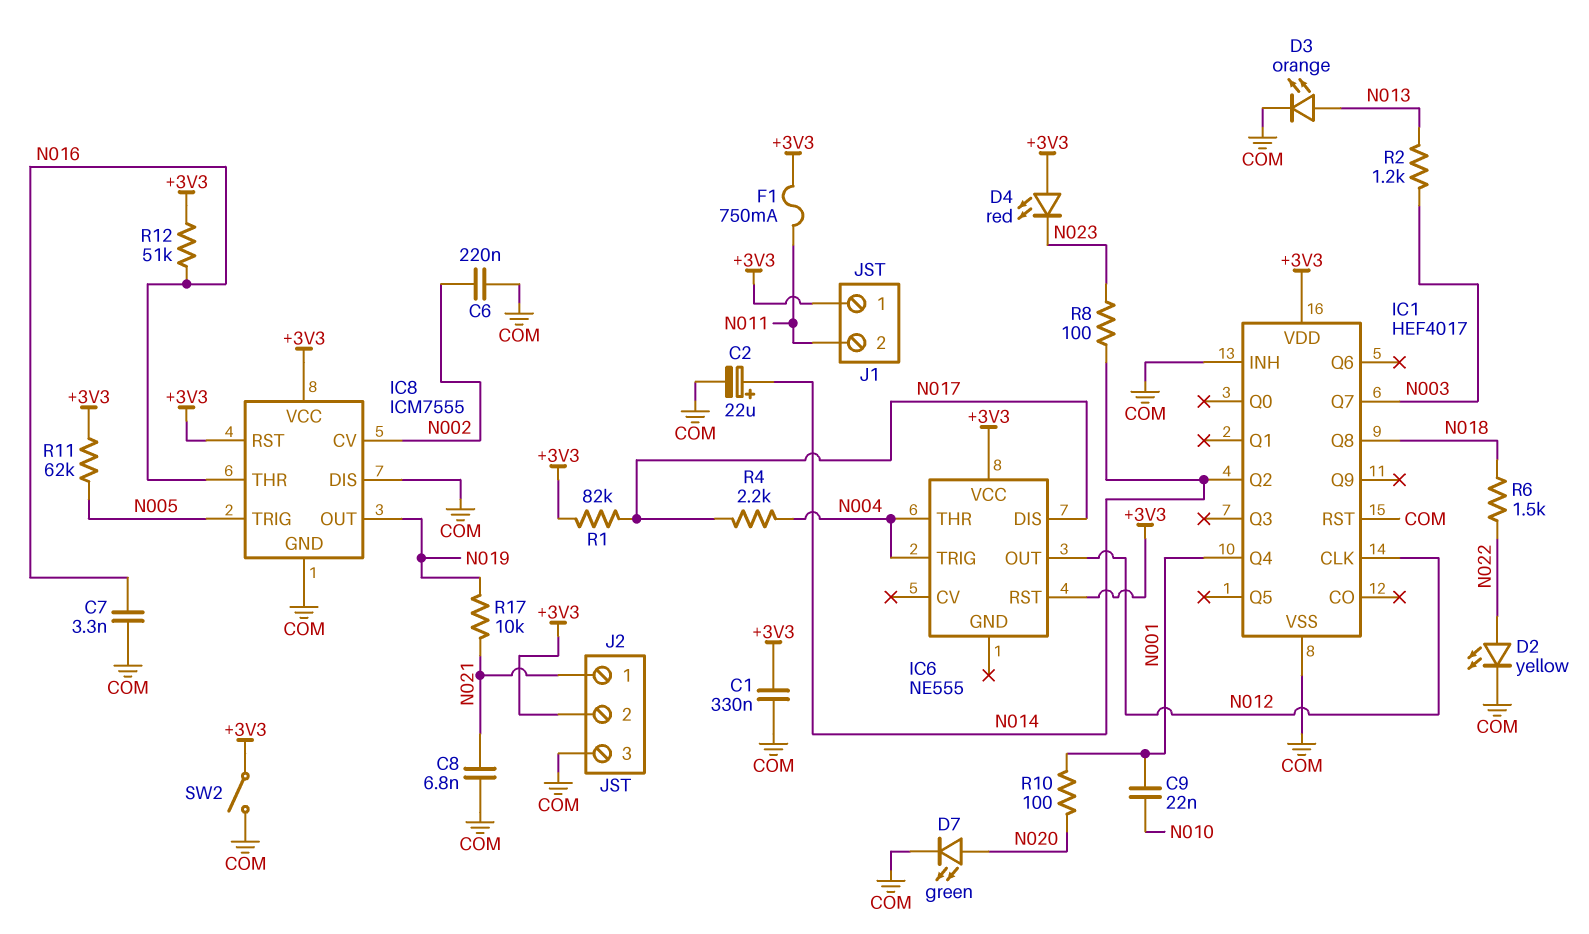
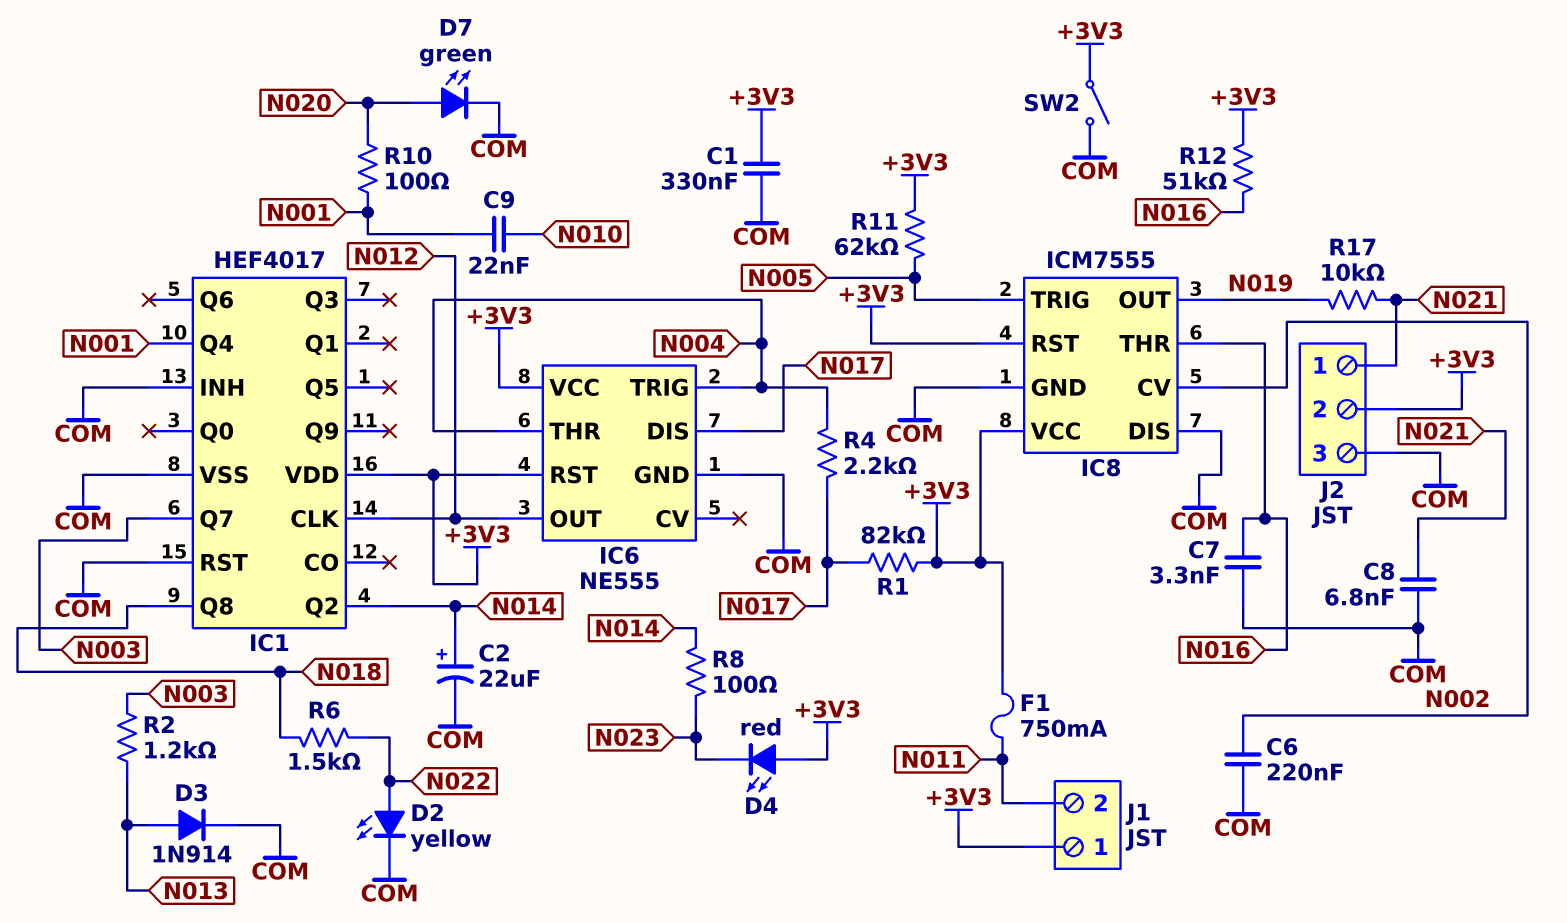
D3: LED orange (A N013, K COM) -> diode 1N914 (A N013, K COM)
IC6 pin GND: none -> COM

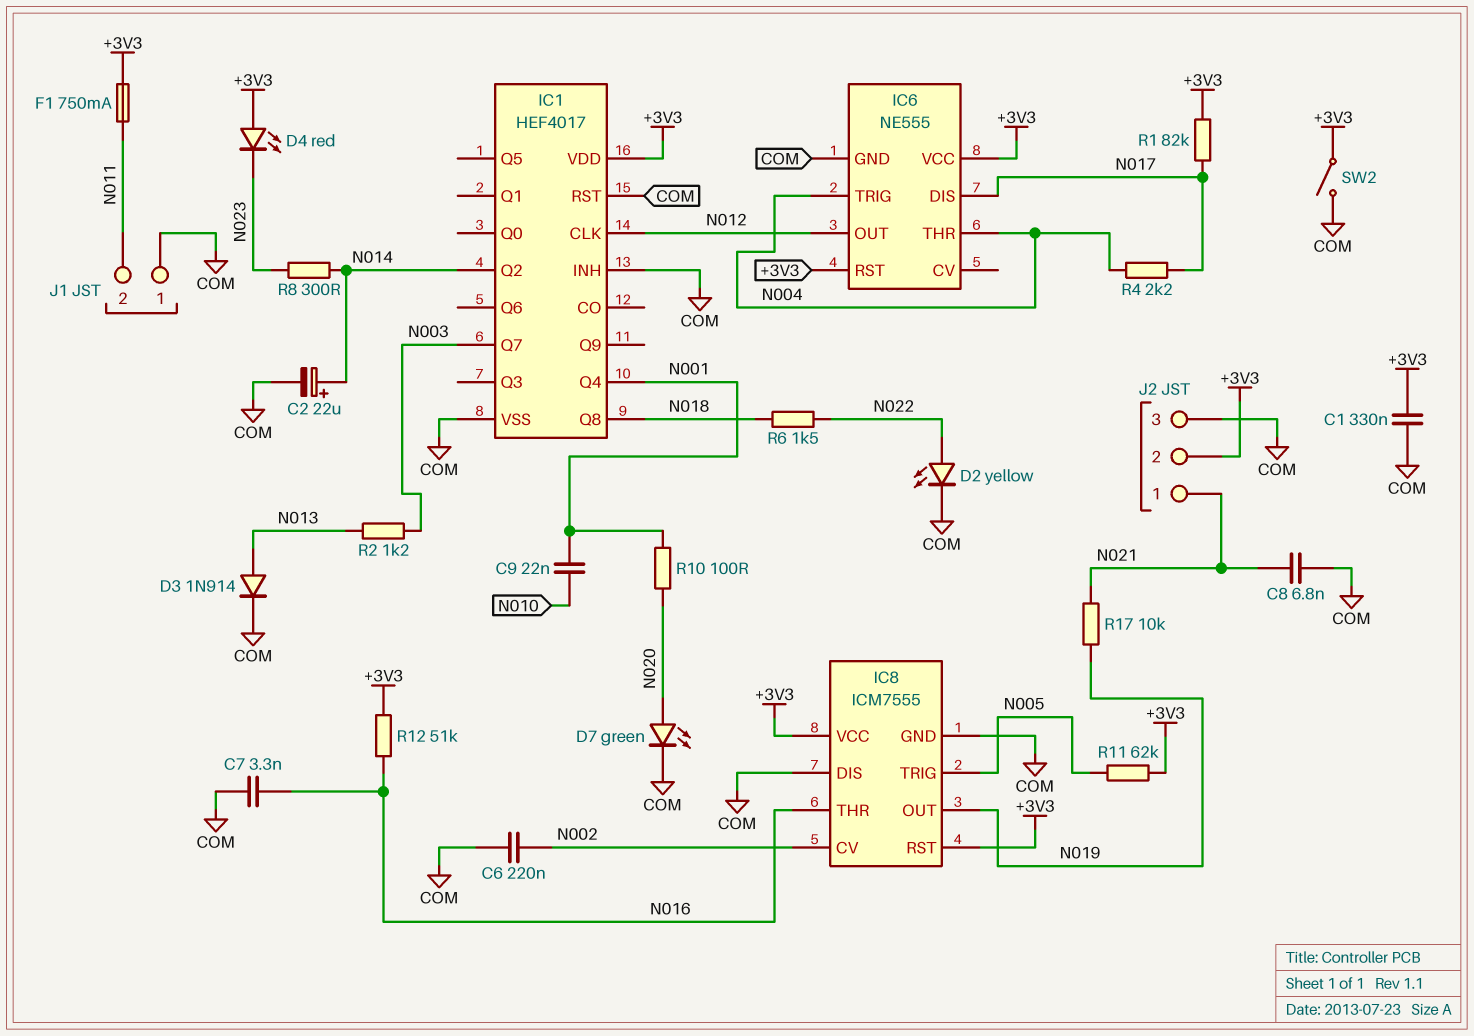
J1 pin 1: +3V3 -> COM
R8: 100 (N014, N023) -> 300 (N014, N023)

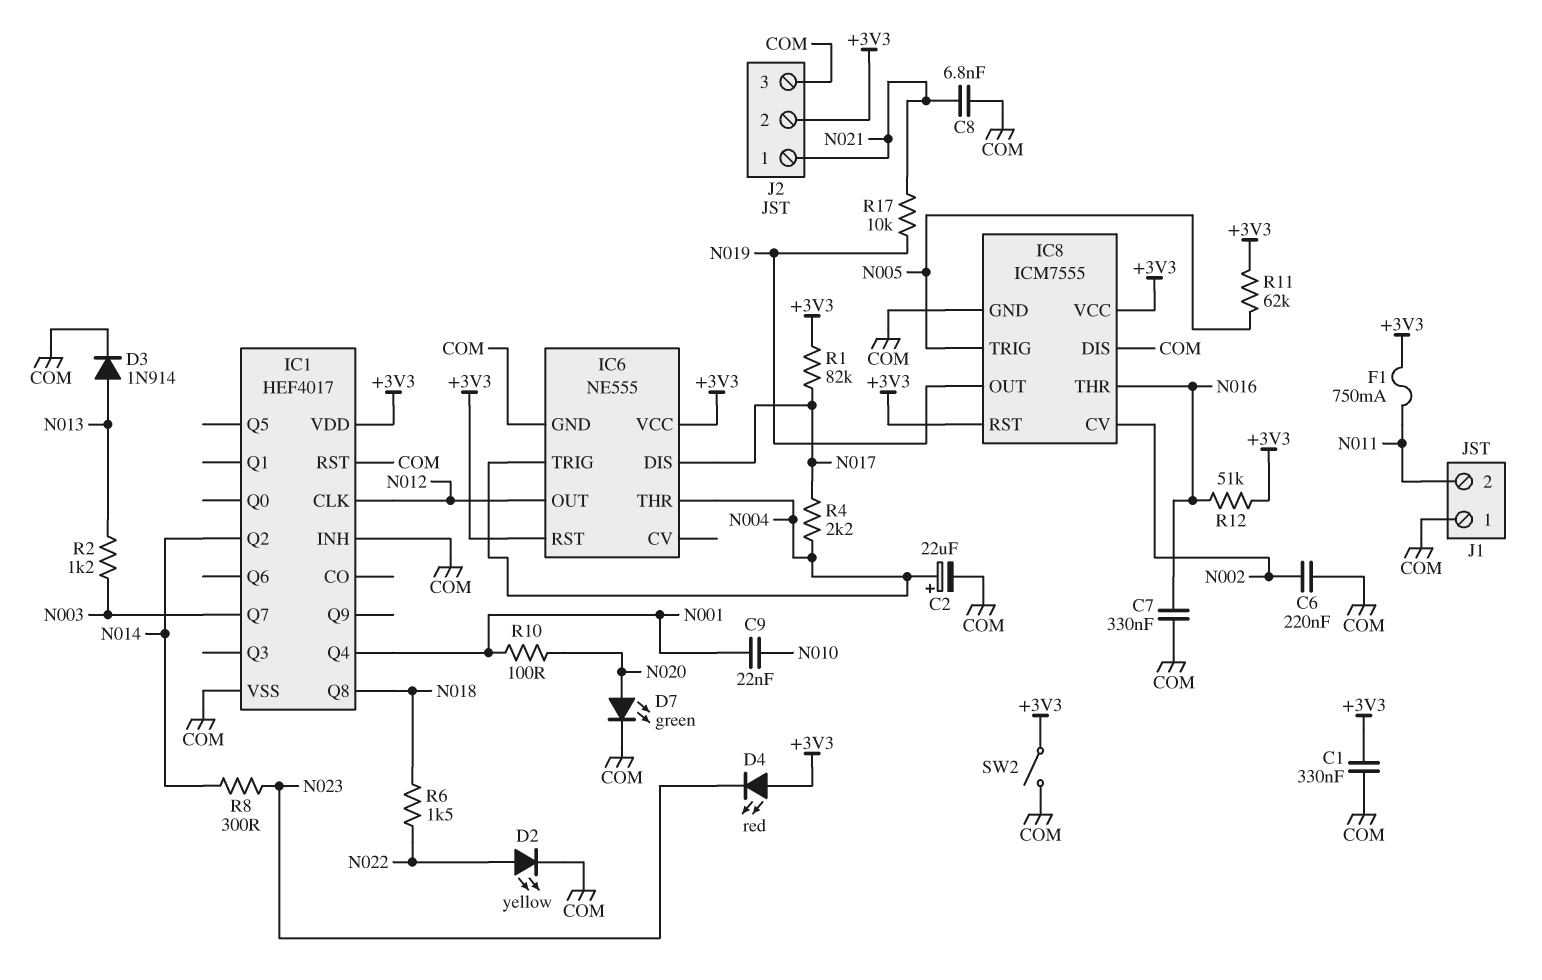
C2: 22uF (plus N014, minus COM) -> 22uF (plus N004, minus COM)
C7: 3.3nF (COM, N016) -> 330nF (COM, N016)

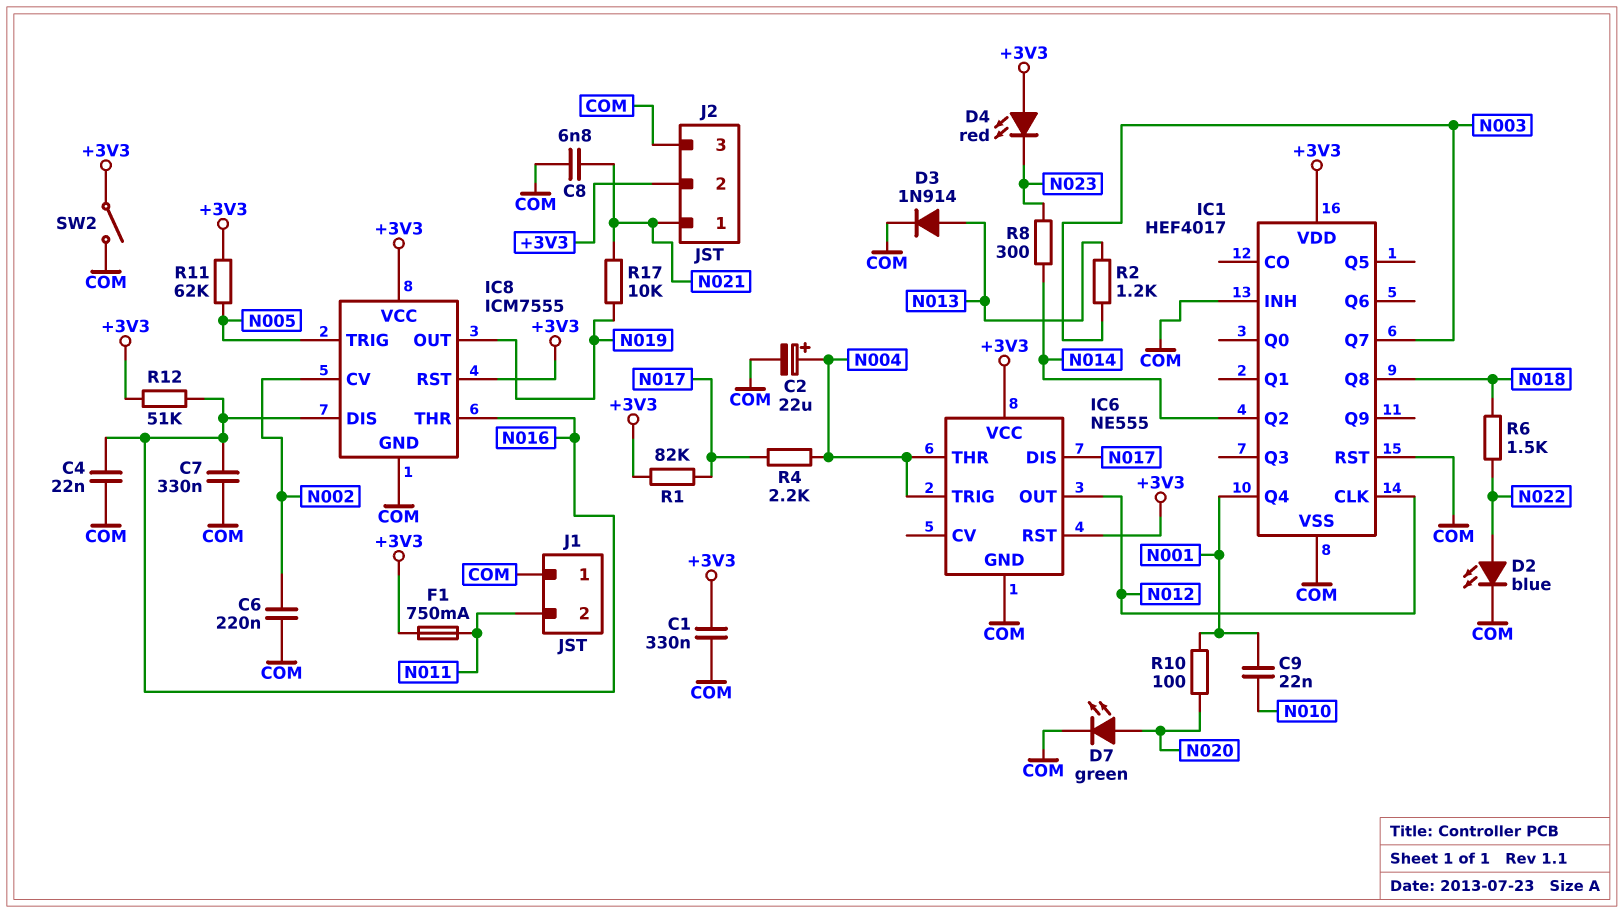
C4: none -> 22nF (COM, N016)
D2: LED yellow (A N022, K COM) -> LED blue (A N022, K COM)
IC8 pin DIS: COM -> N016

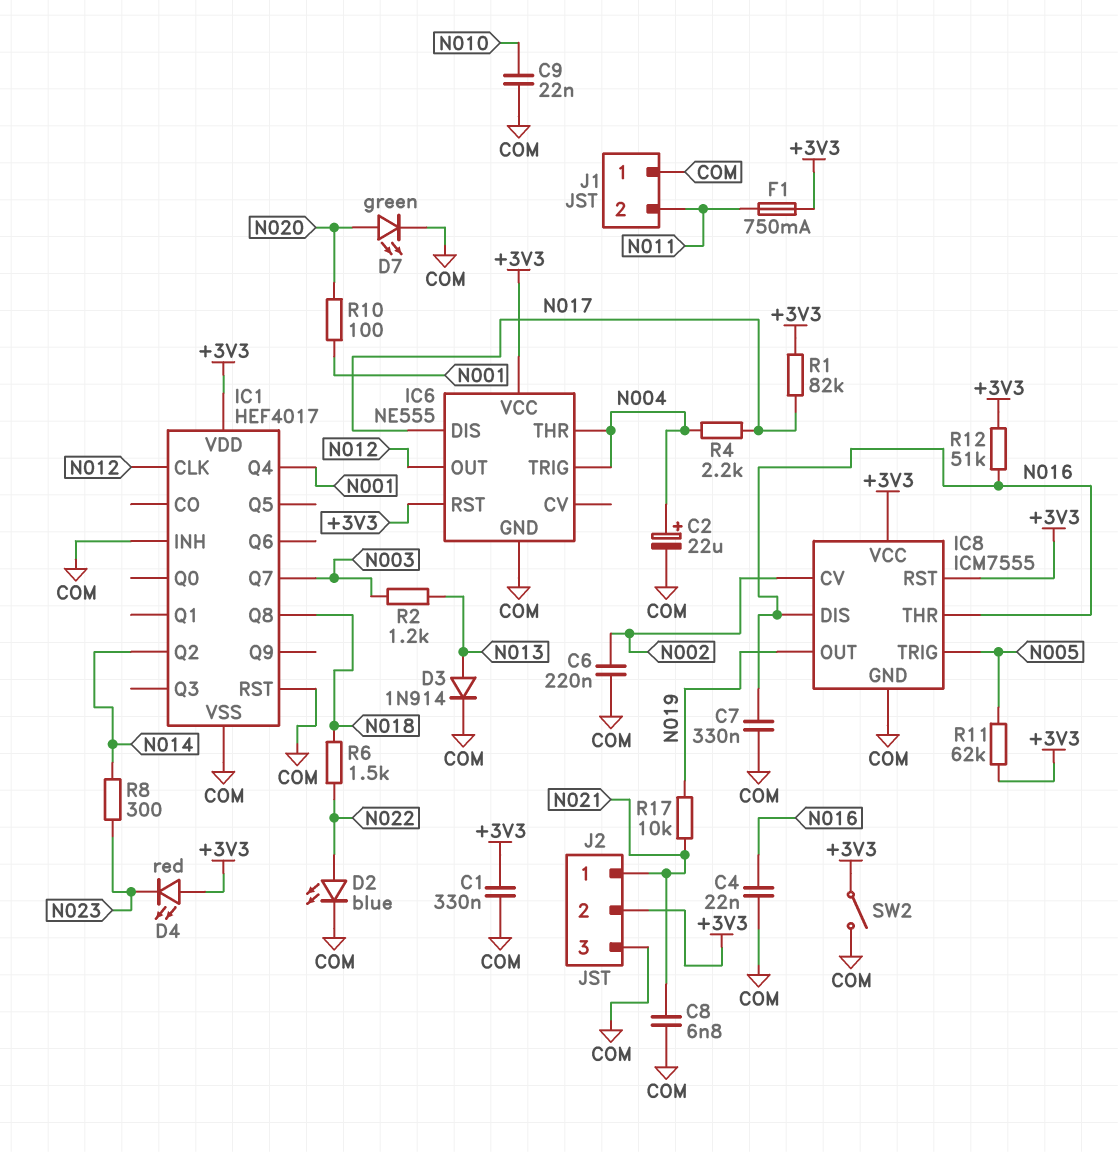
C9: 22nF (N001, N010) -> 22nF (COM, N010)

